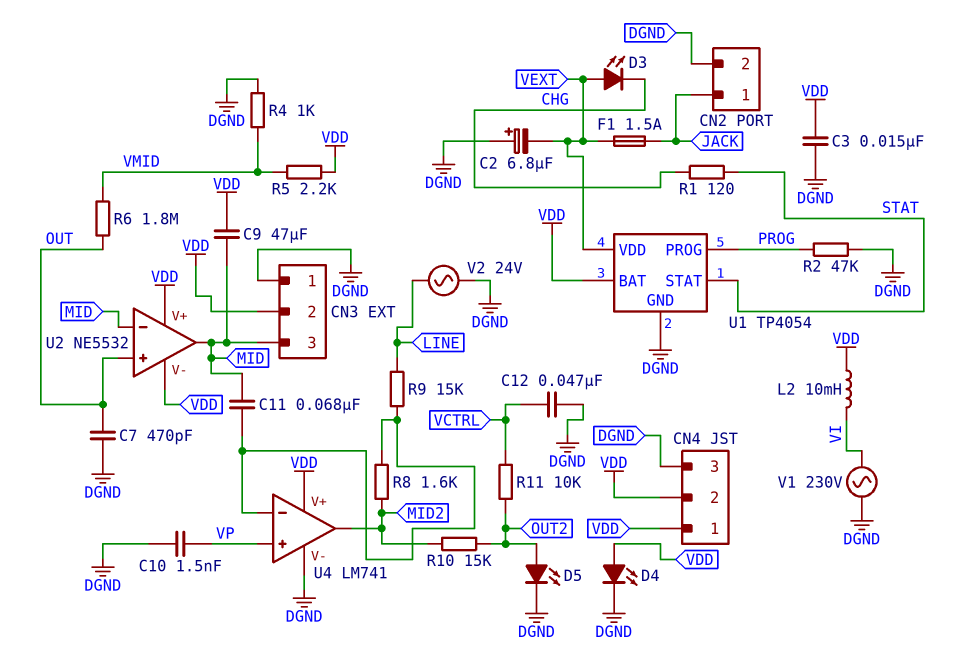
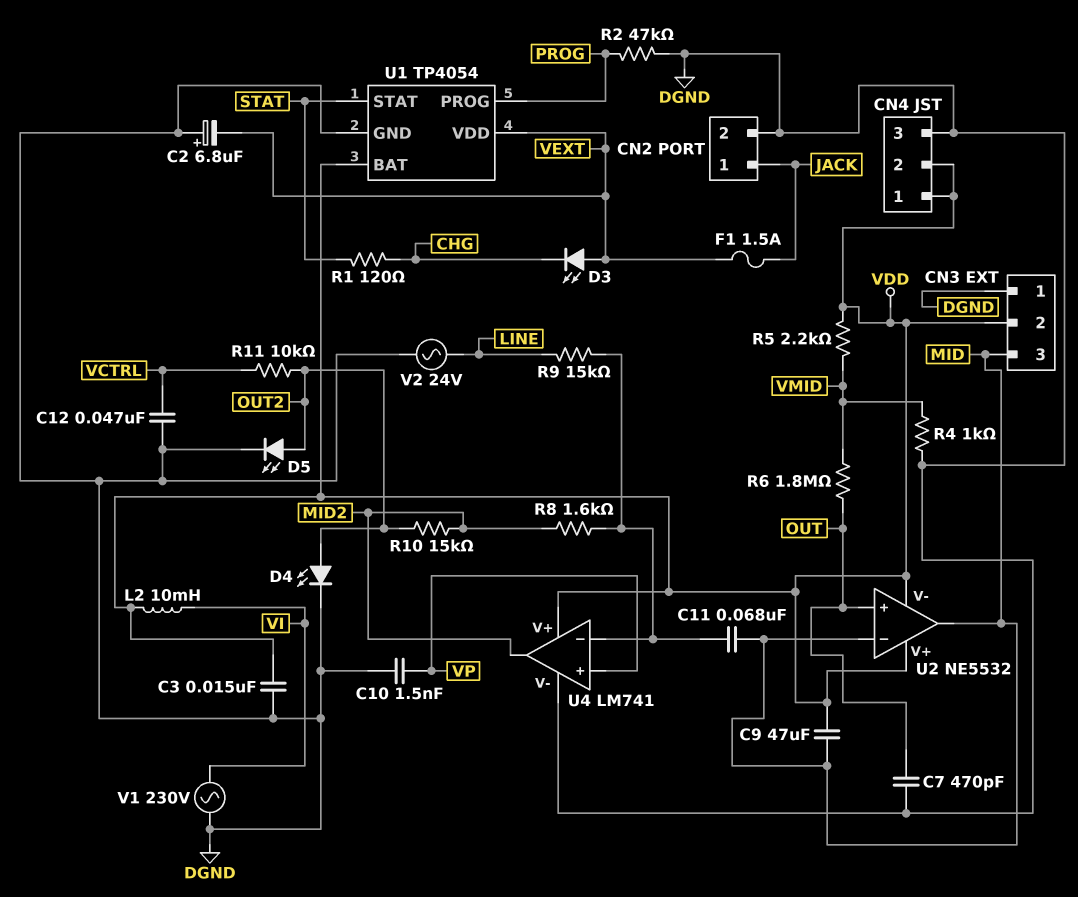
D4: LED (A VDD, K DGND) -> LED (A OUT2, K DGND)

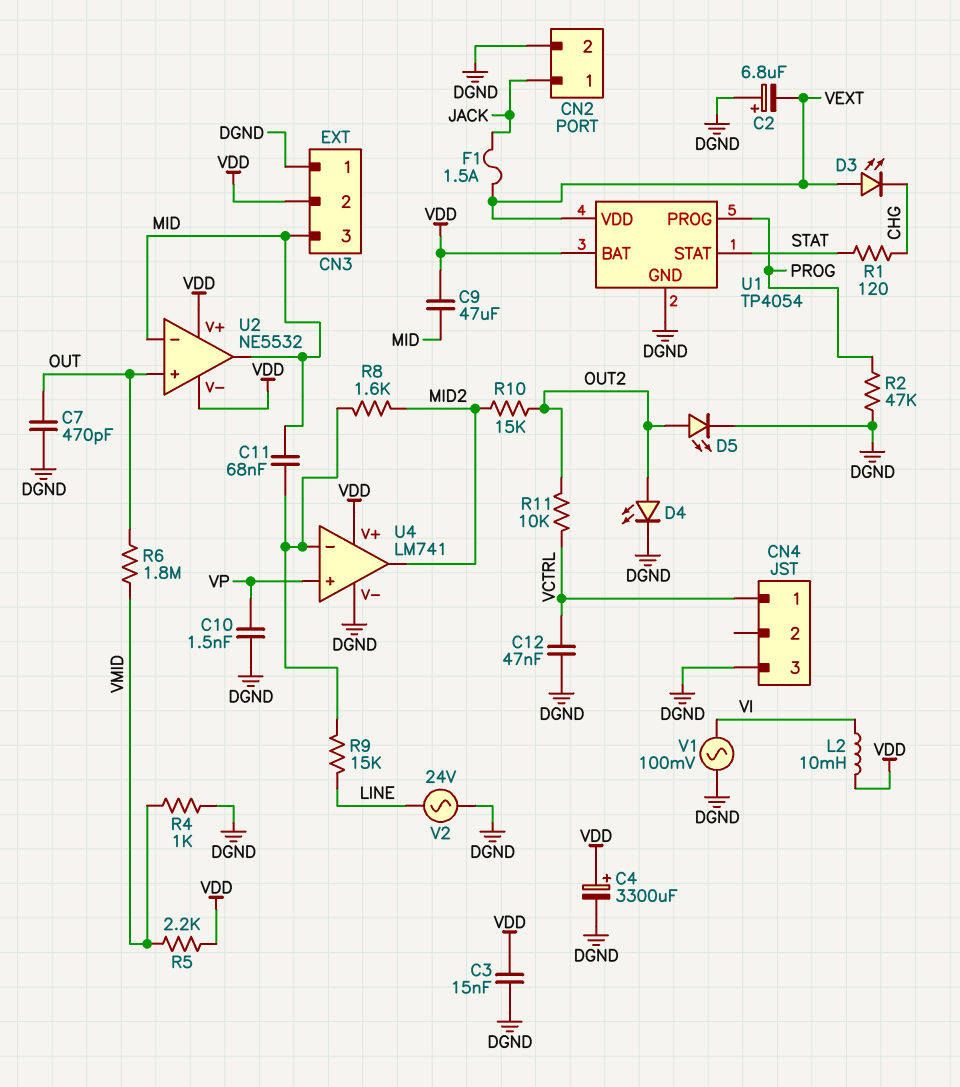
C4: none -> 3300uF (plus VDD, minus DGND)
CN4 pin 1: VDD -> VCTRL
CN4 pin 2: VDD -> none
V1: AC 230V (DGND, VI) -> AC 100mV (DGND, VI)

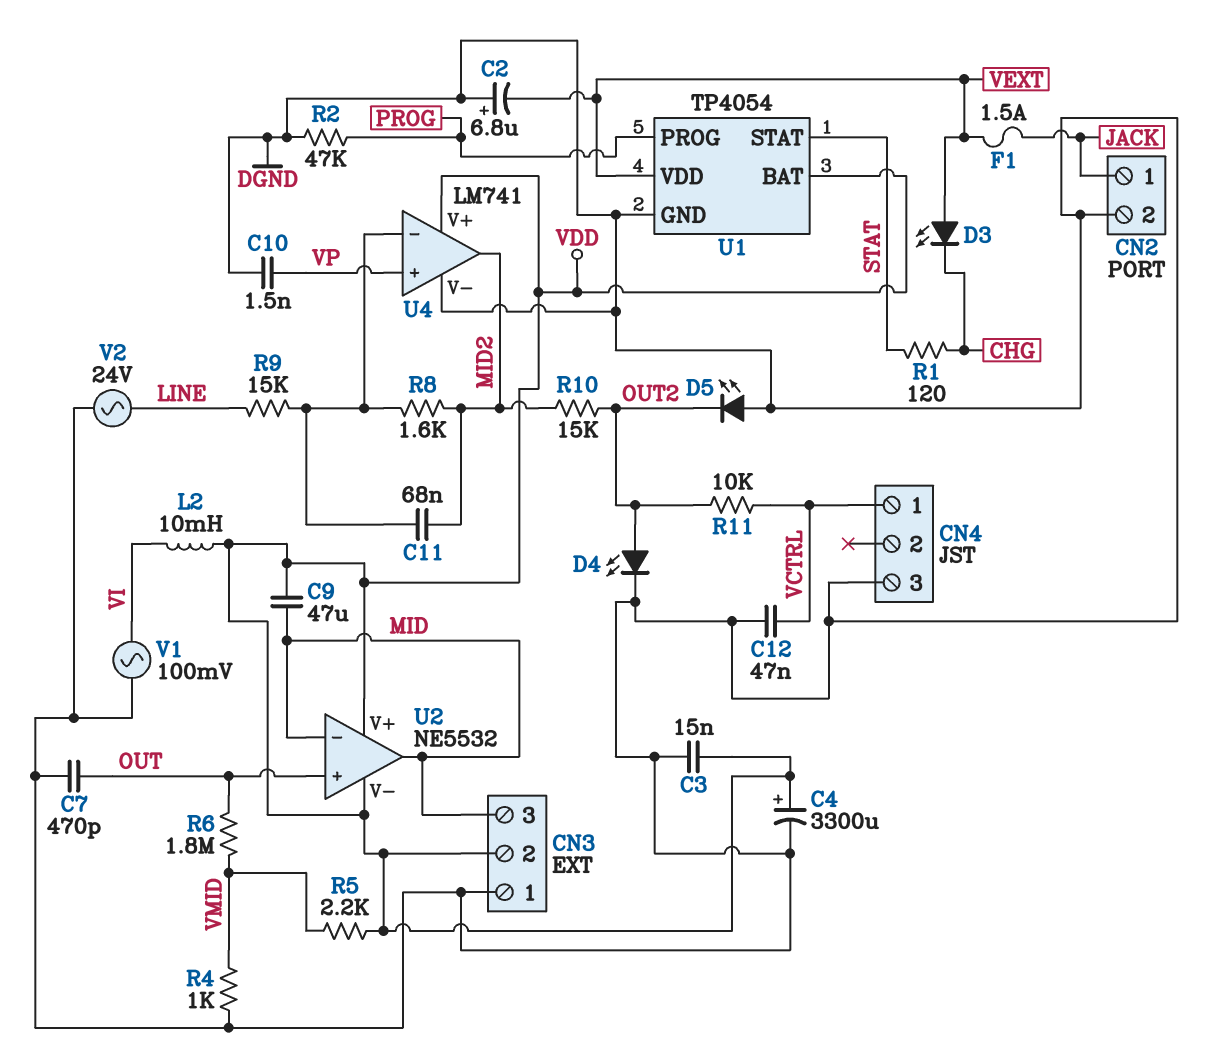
C11: 68nF (MID, U4/in-) -> 68nF (MID2, U4/in-)
D5: LED (A OUT2, K DGND) -> LED (A DGND, K OUT2)

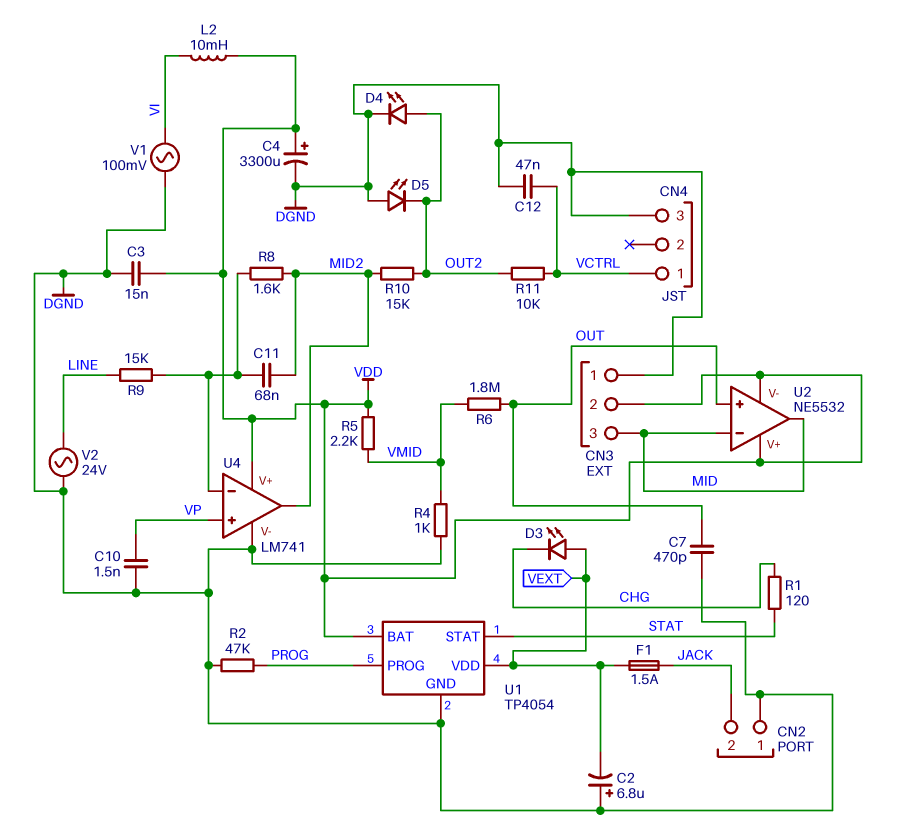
C9: 47uF (MID, VDD) -> none
CN2 pin 1: JACK -> DGND
CN2 pin 2: DGND -> JACK

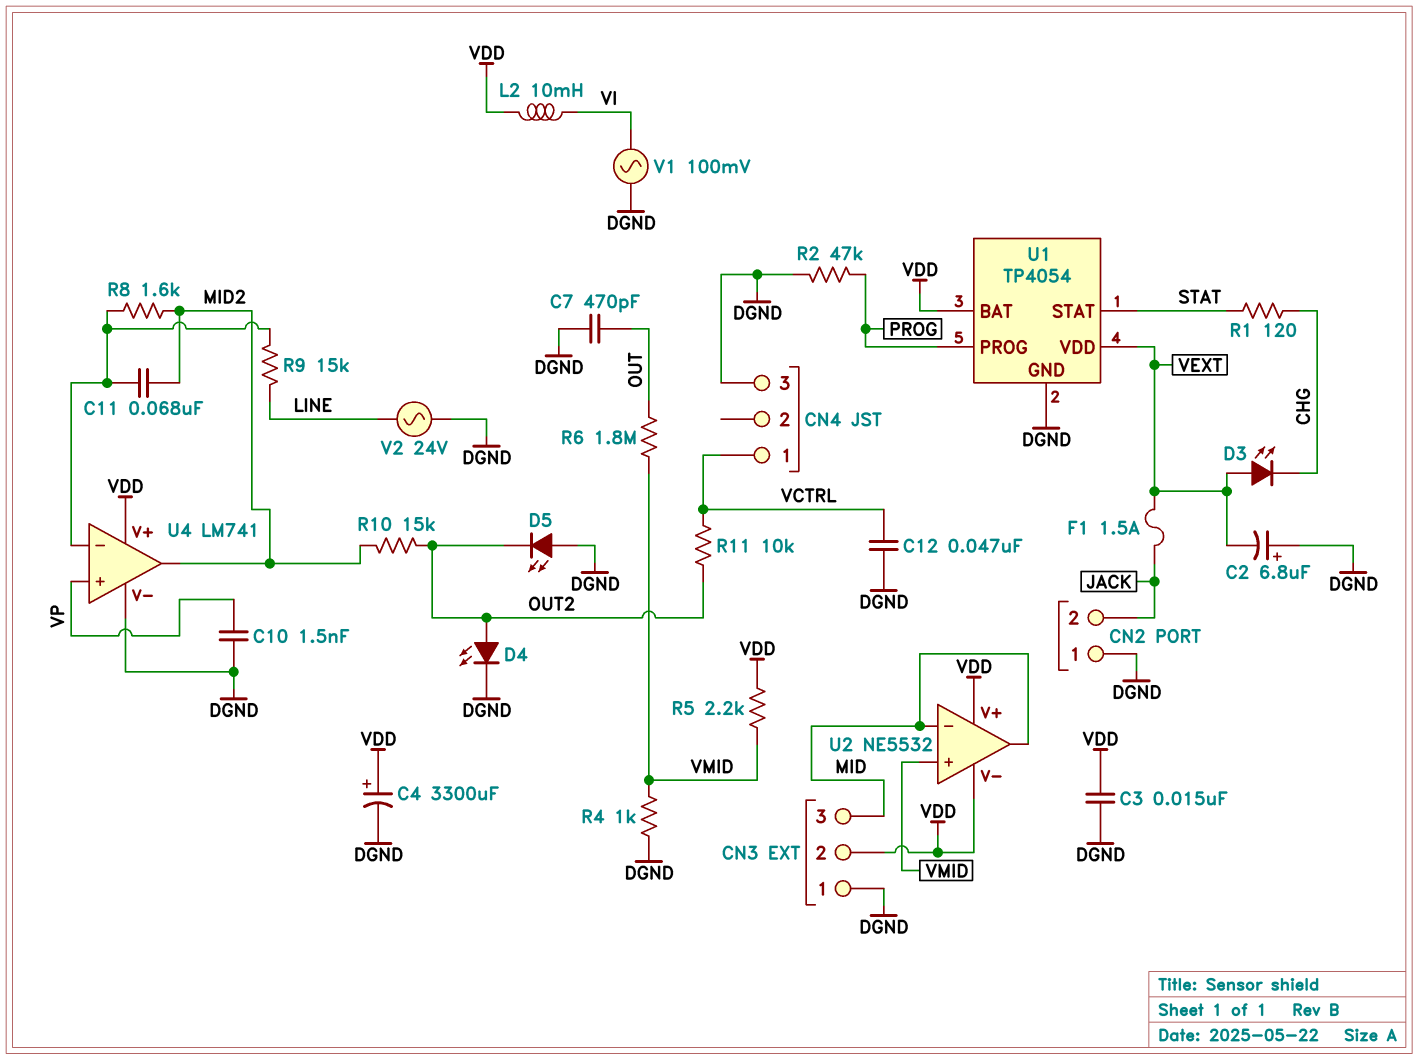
U2 pin in+: OUT -> VMID

